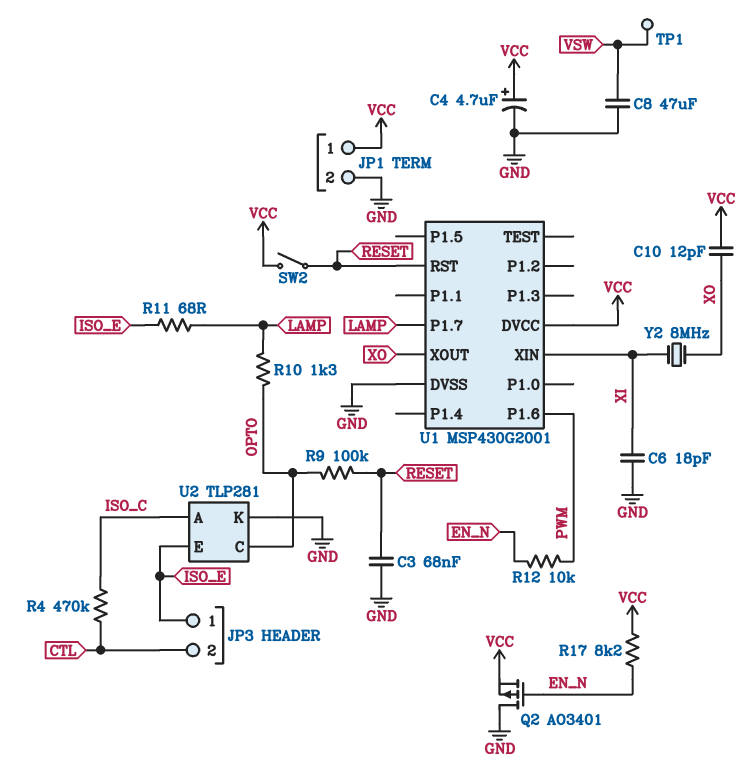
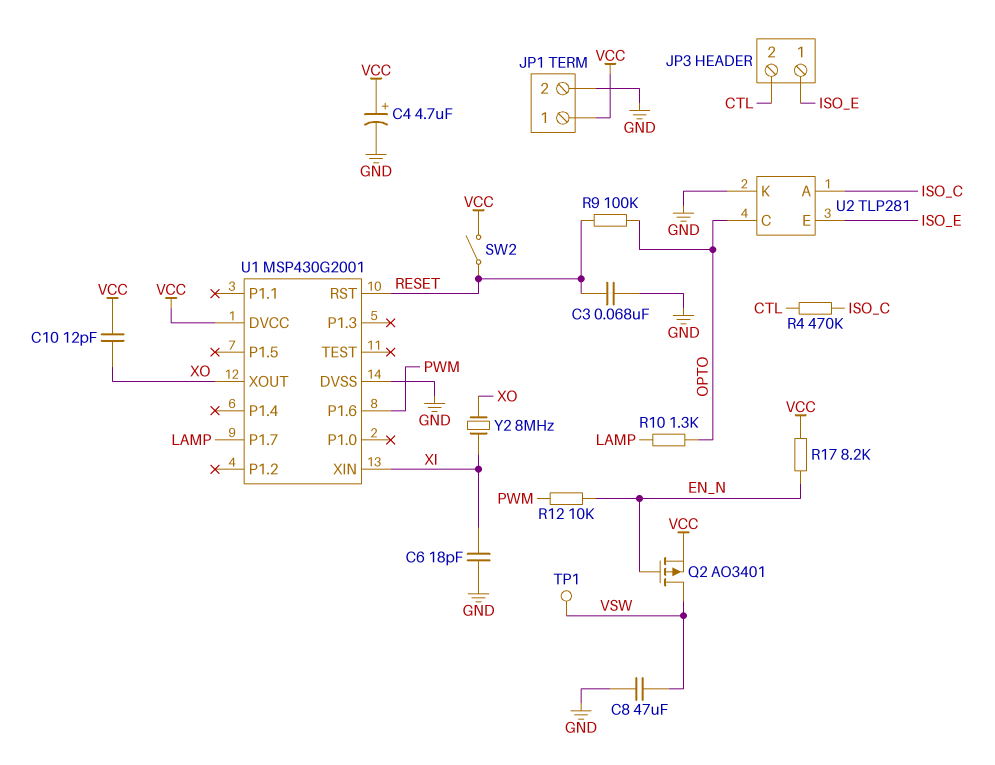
Q2: PMOS AO3401 (G EN_N, D GND, S VCC) -> PMOS AO3401 (G EN_N, D VSW, S VCC)
R11: 68 (ISO_E, LAMP) -> none

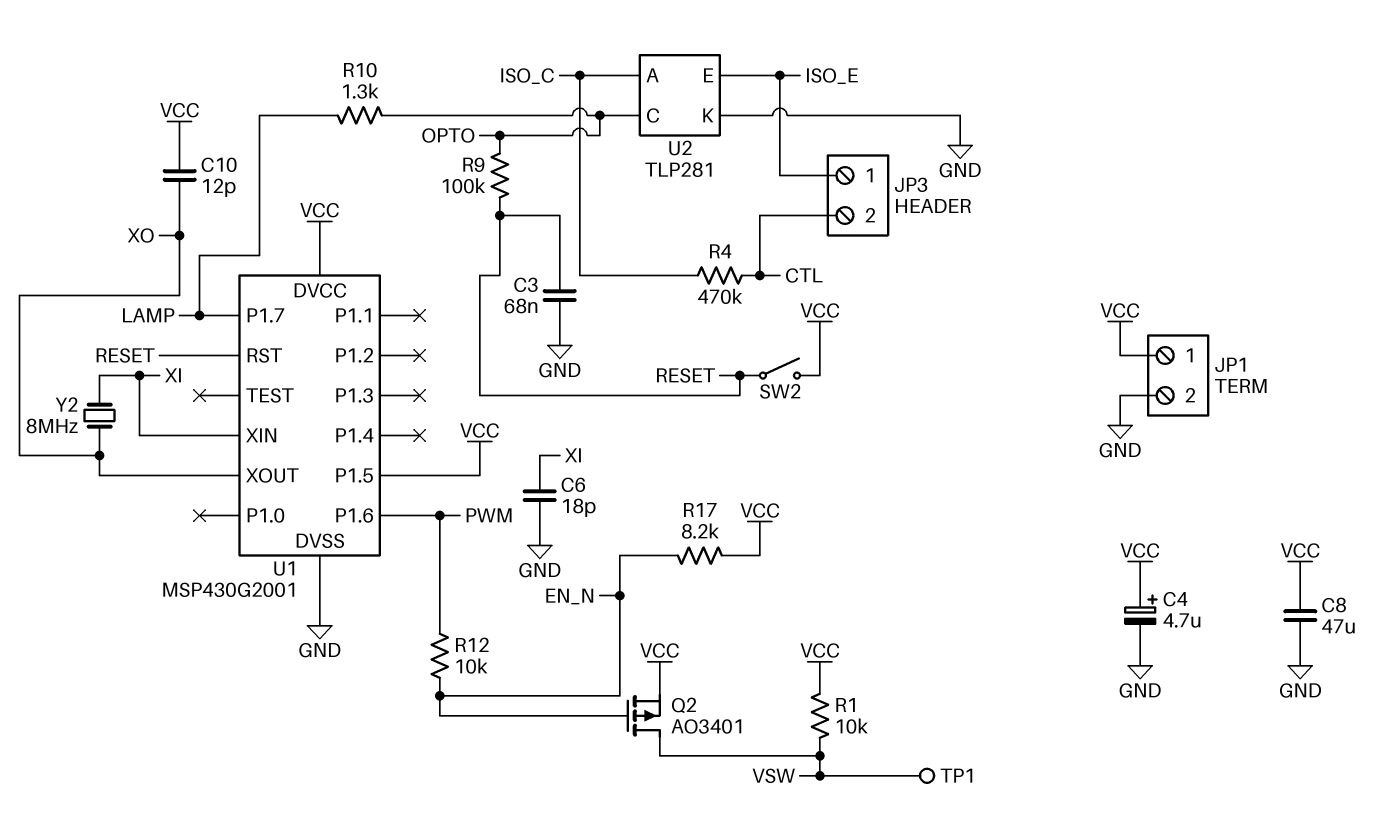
C8: 47uF (GND, VSW) -> 47uF (GND, VCC)
R1: none -> 10k (VCC, VSW)
U1 pin P1.5: none -> VCC

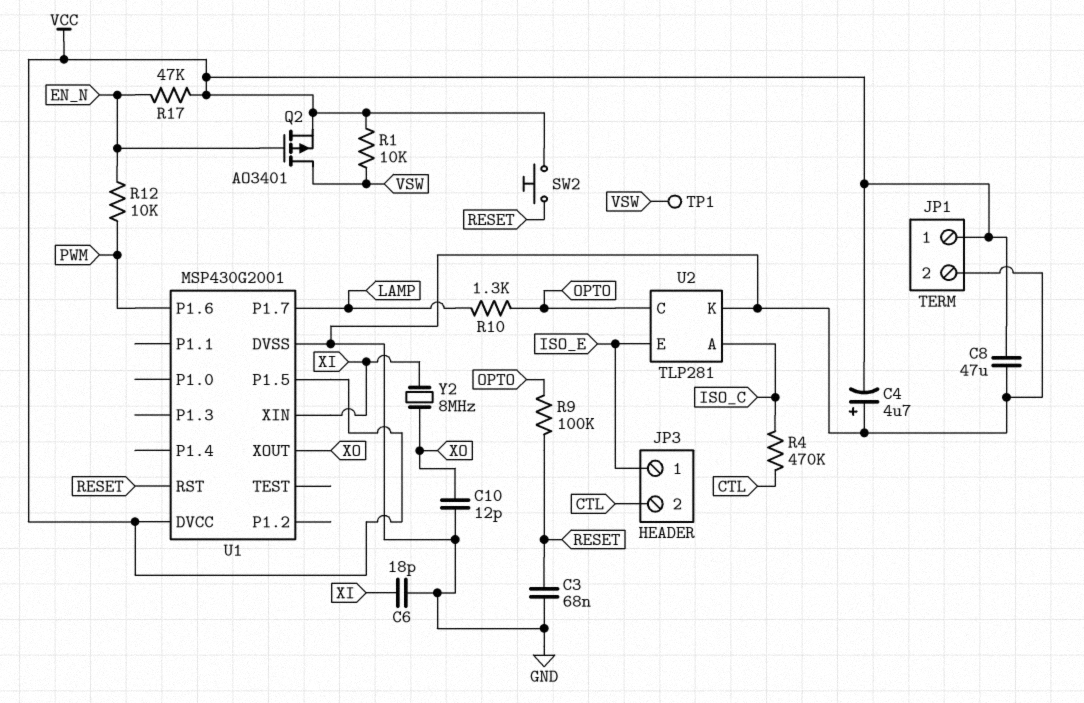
C4: 4.7uF (plus VCC, minus GND) -> 4.7uF (plus GND, minus VCC)
C10: 12pF (VCC, XO) -> 12pF (GND, XO)
R17: 8.2k (EN_N, VCC) -> 47k (EN_N, VCC)
SW2: switch (RESET, VCC) -> button (RESET, VCC)

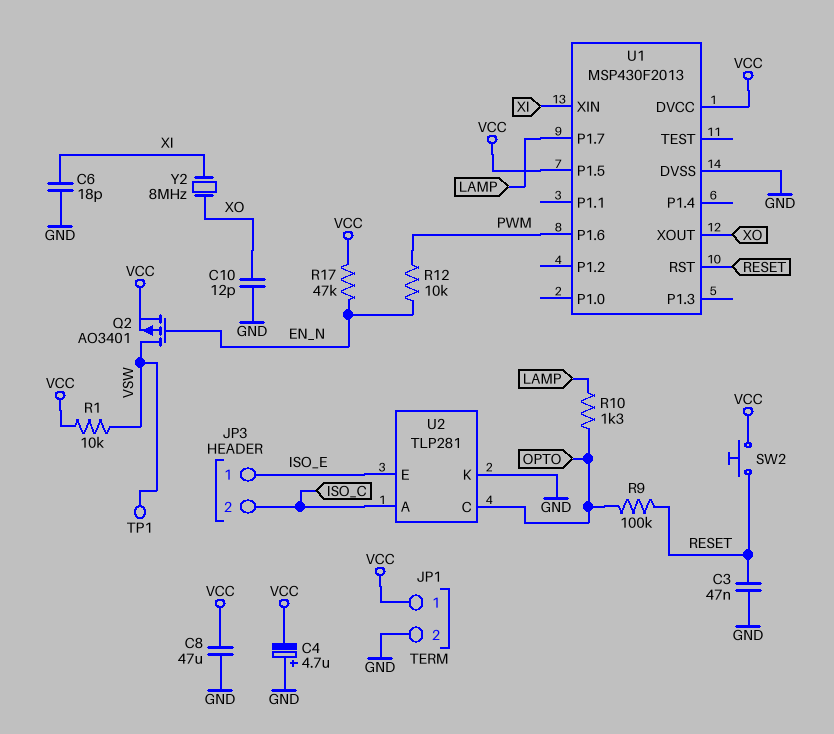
C3: 68nF (GND, RESET) -> 47nF (GND, RESET)
JP3 pin 2: CTL -> ISO_C
R4: 470k (CTL, ISO_C) -> none
U1: MSP430G2001 -> MSP430F2013

